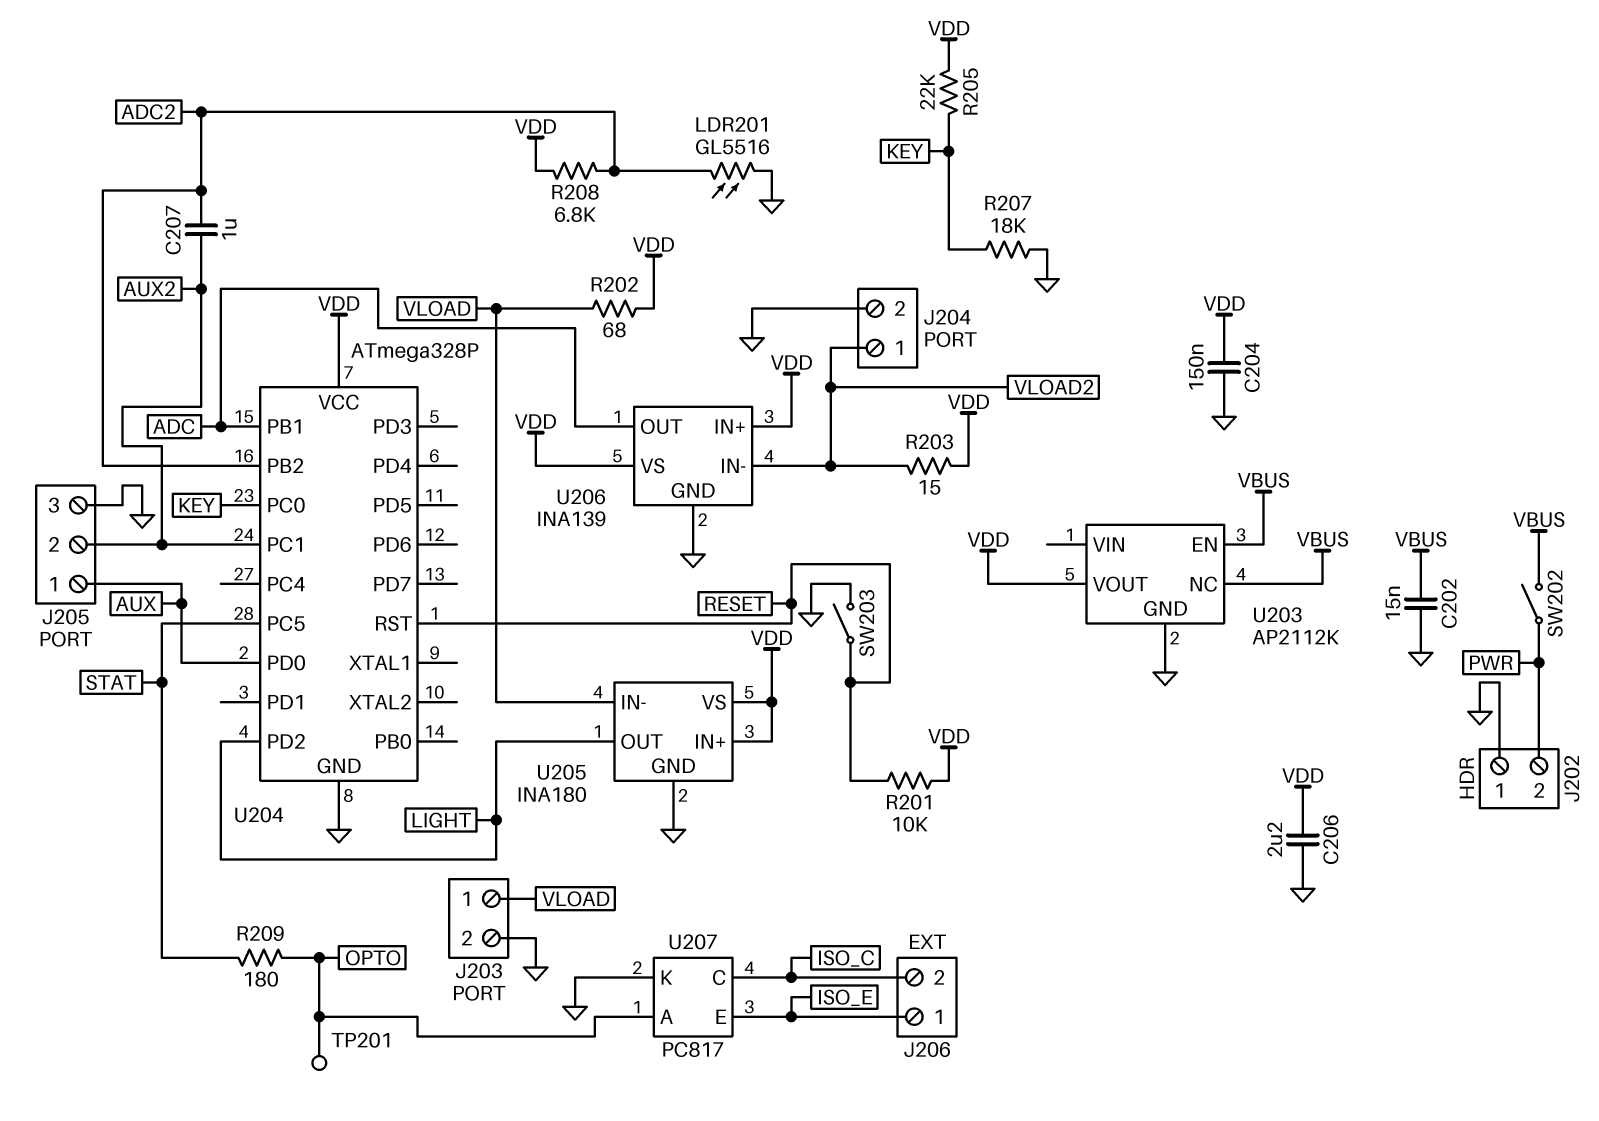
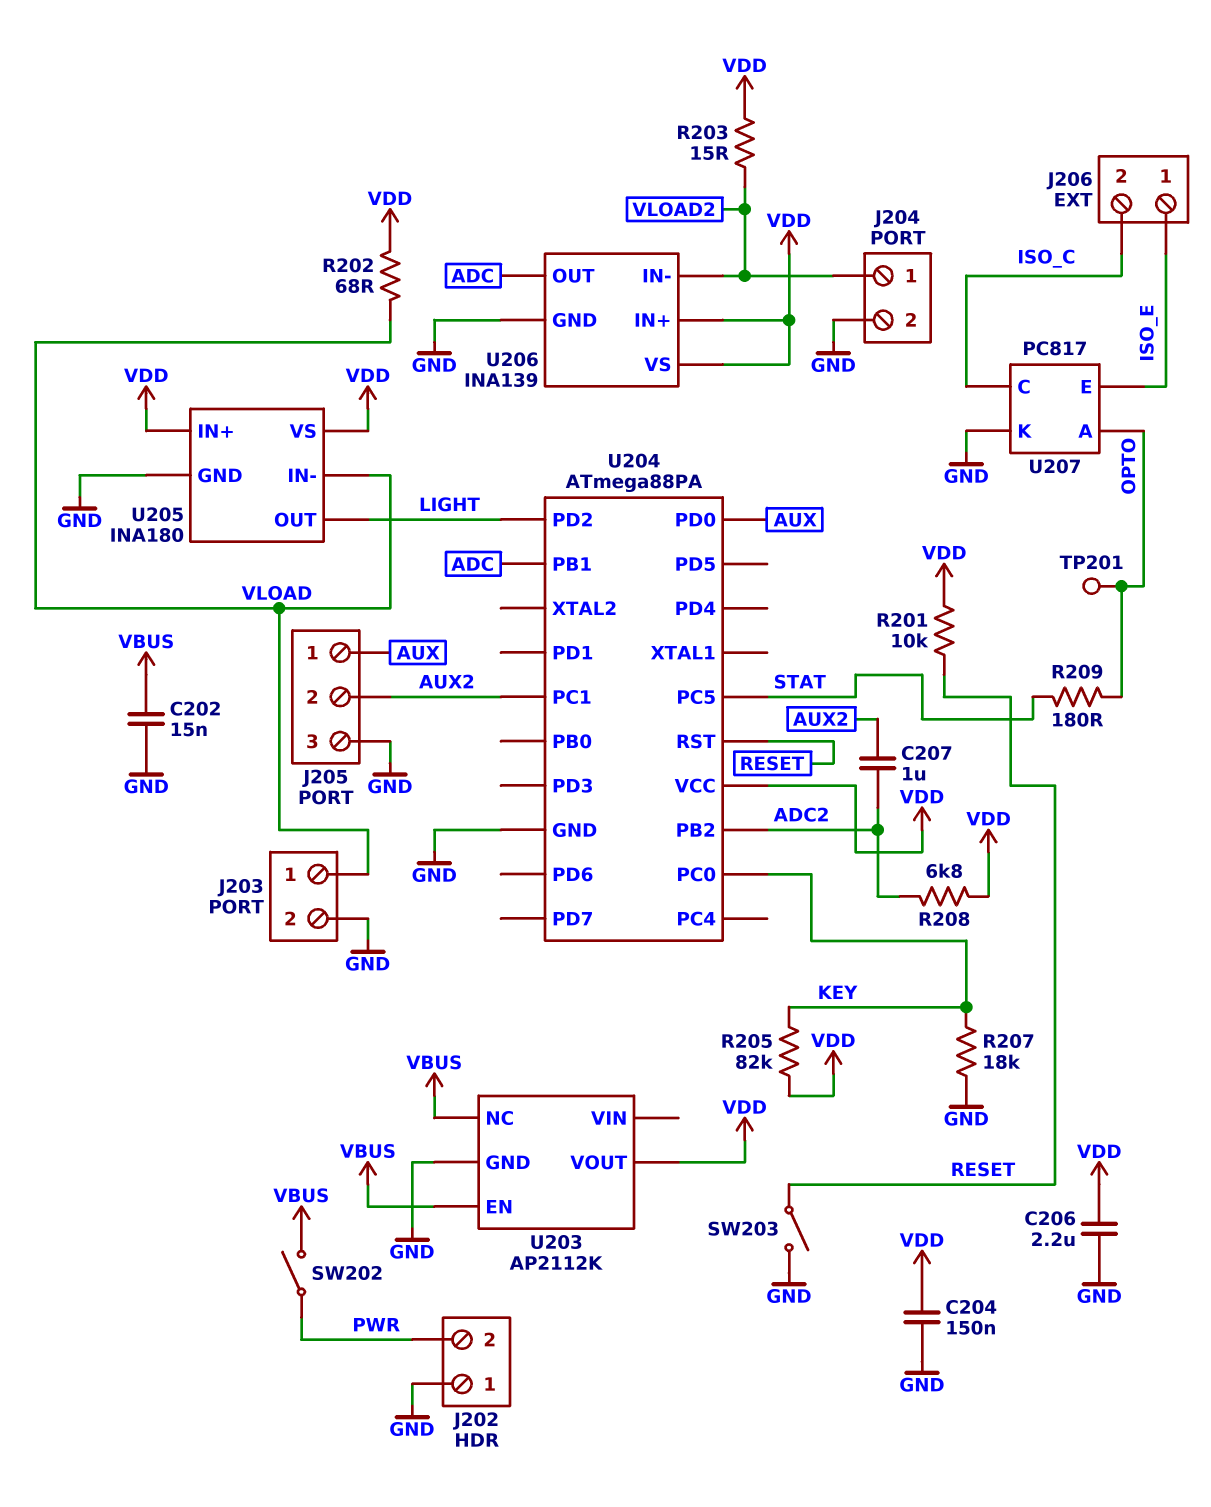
LDR201: GL5516 (ADC2, GND) -> none
R205: 22k (KEY, VDD) -> 82k (KEY, VDD)
U204: ATmega328P -> ATmega88PA

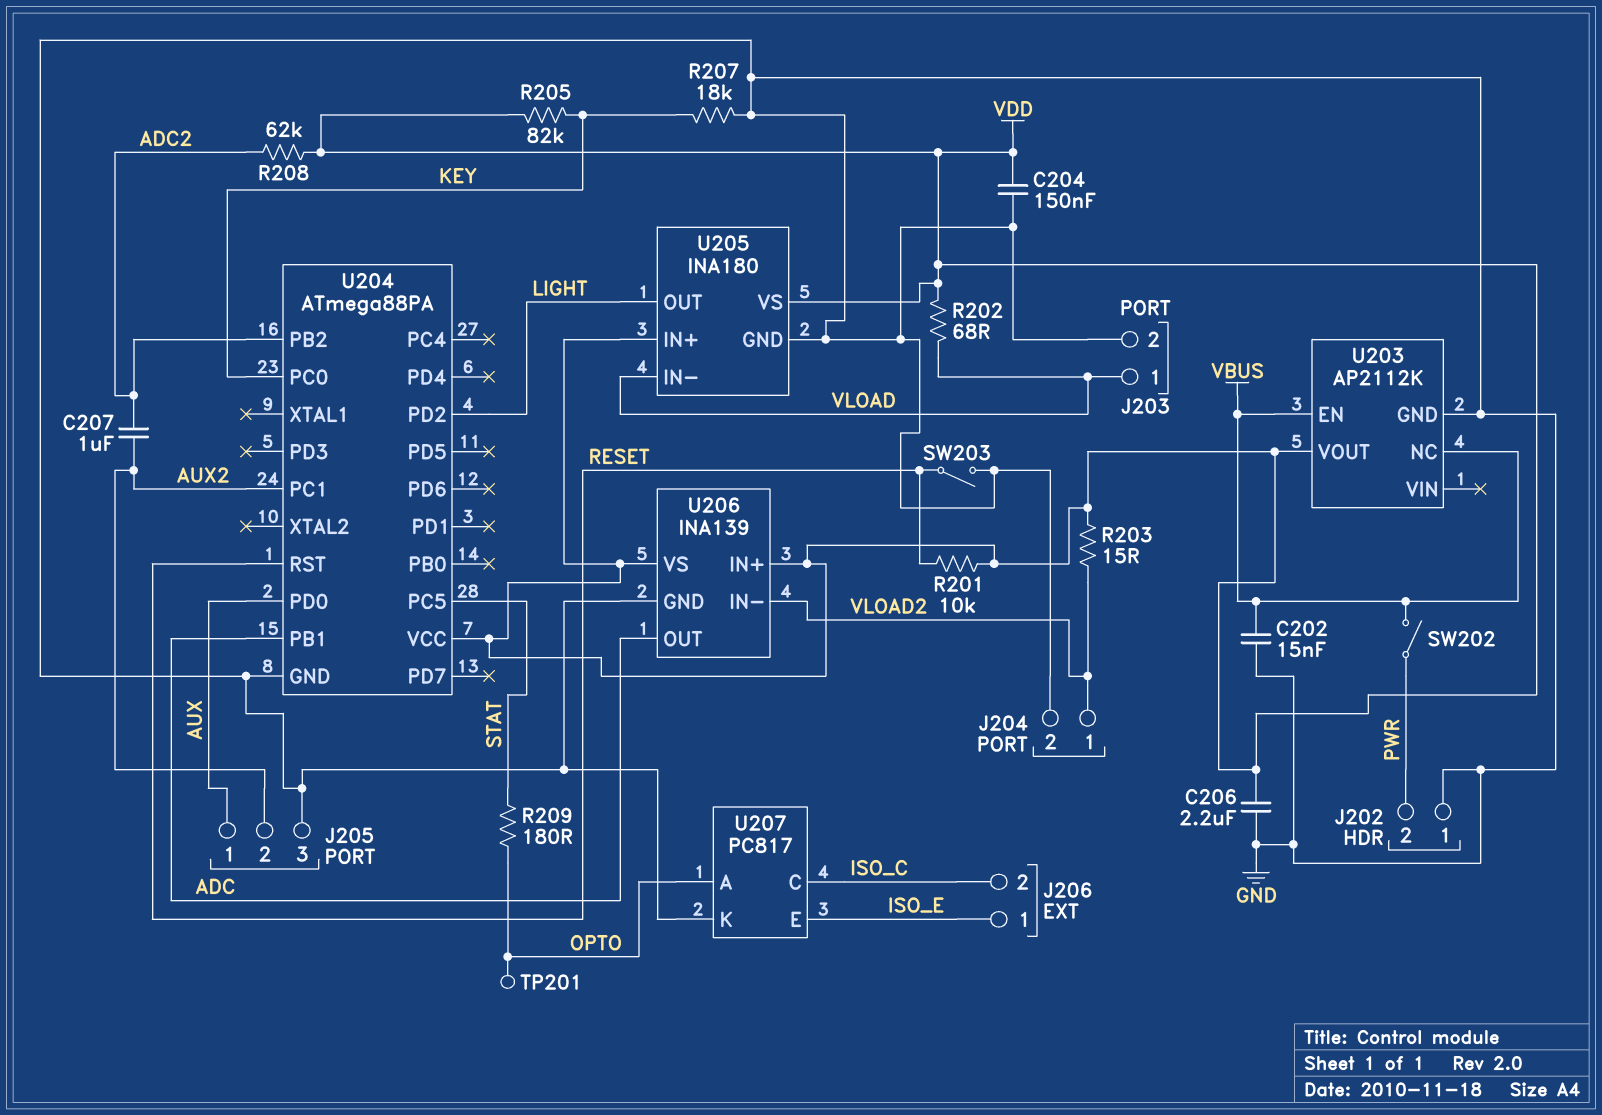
R208: 6.8k (ADC2, VDD) -> 62k (ADC2, VDD)

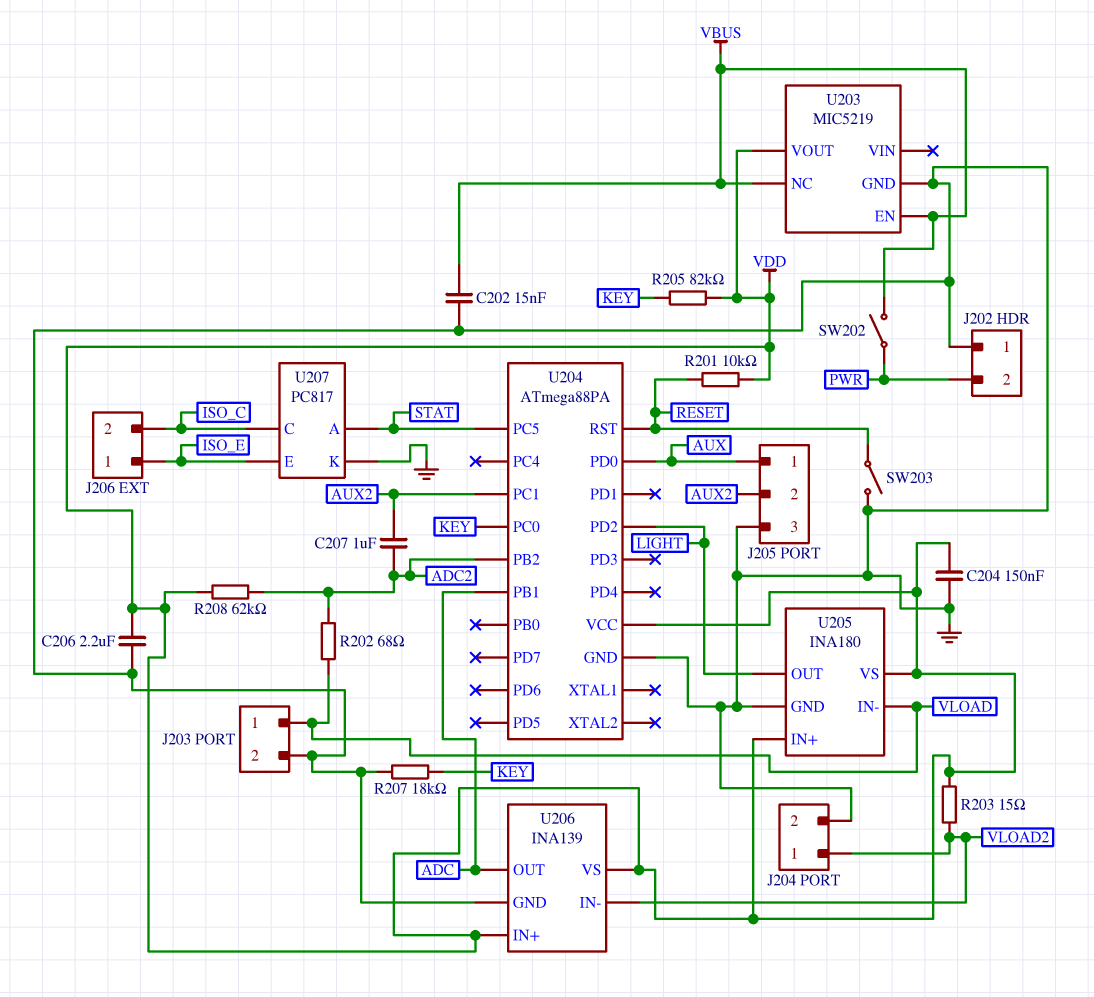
R202: 68 (VDD, VLOAD) -> 68 (ADC2, VLOAD)
R209: 180 (OPTO, STAT) -> none
TP201: test point (OPTO) -> none
U203: AP2112K -> MIC5219
U207 pin A: OPTO -> STAT

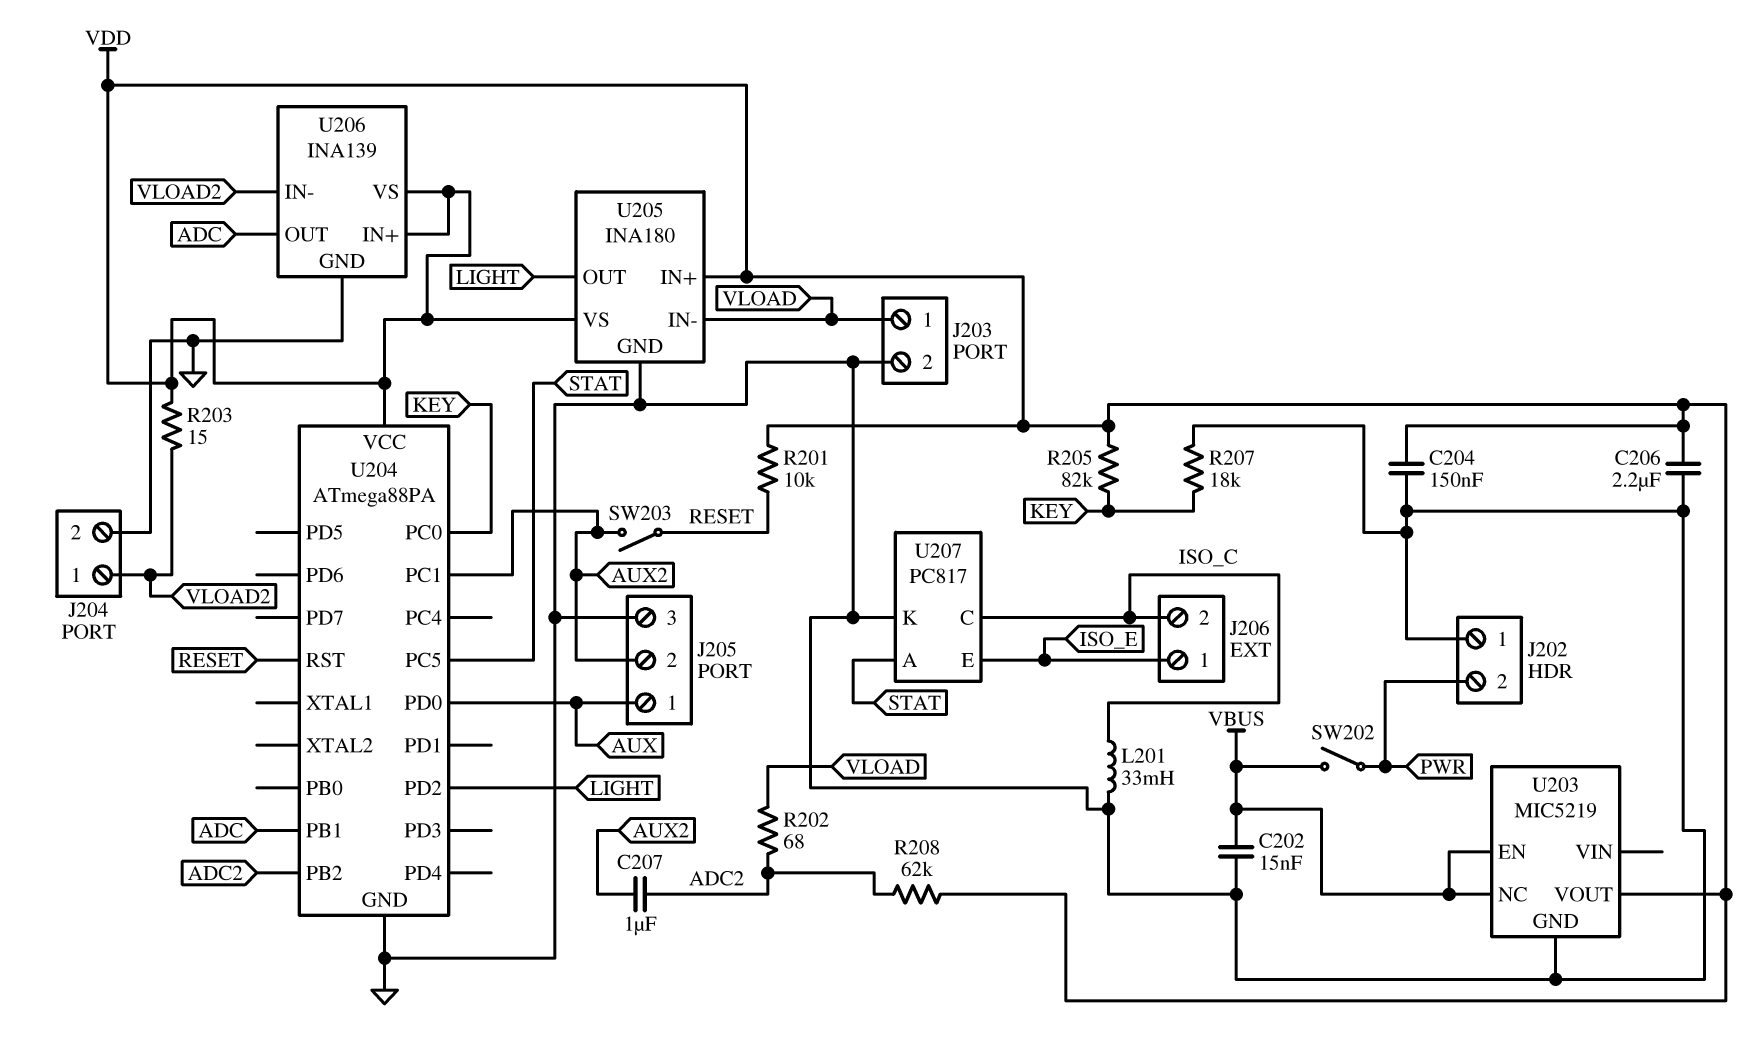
L201: none -> 33mH (GND, ISO_C)
SW203: switch (GND, RESET) -> switch (AUX2, RESET)

